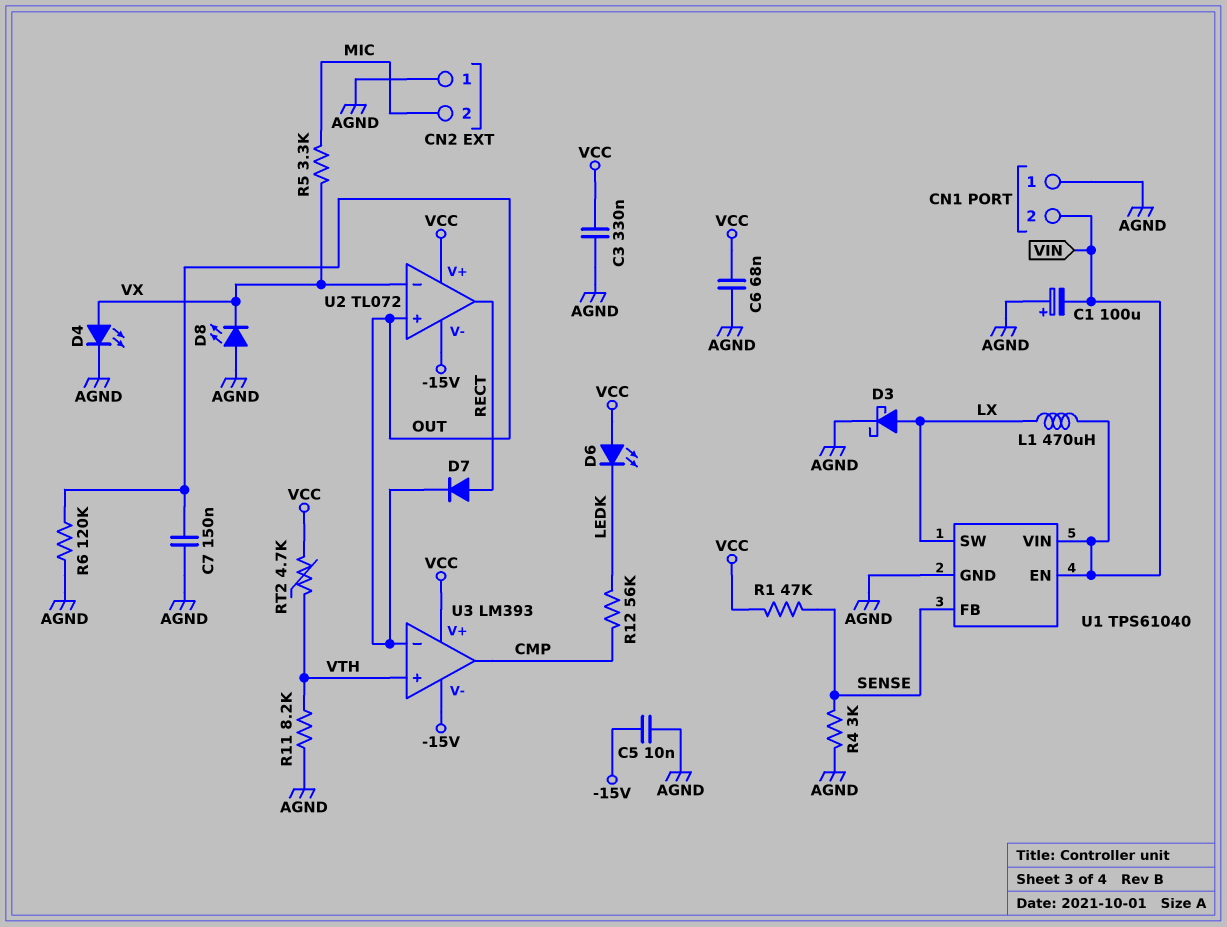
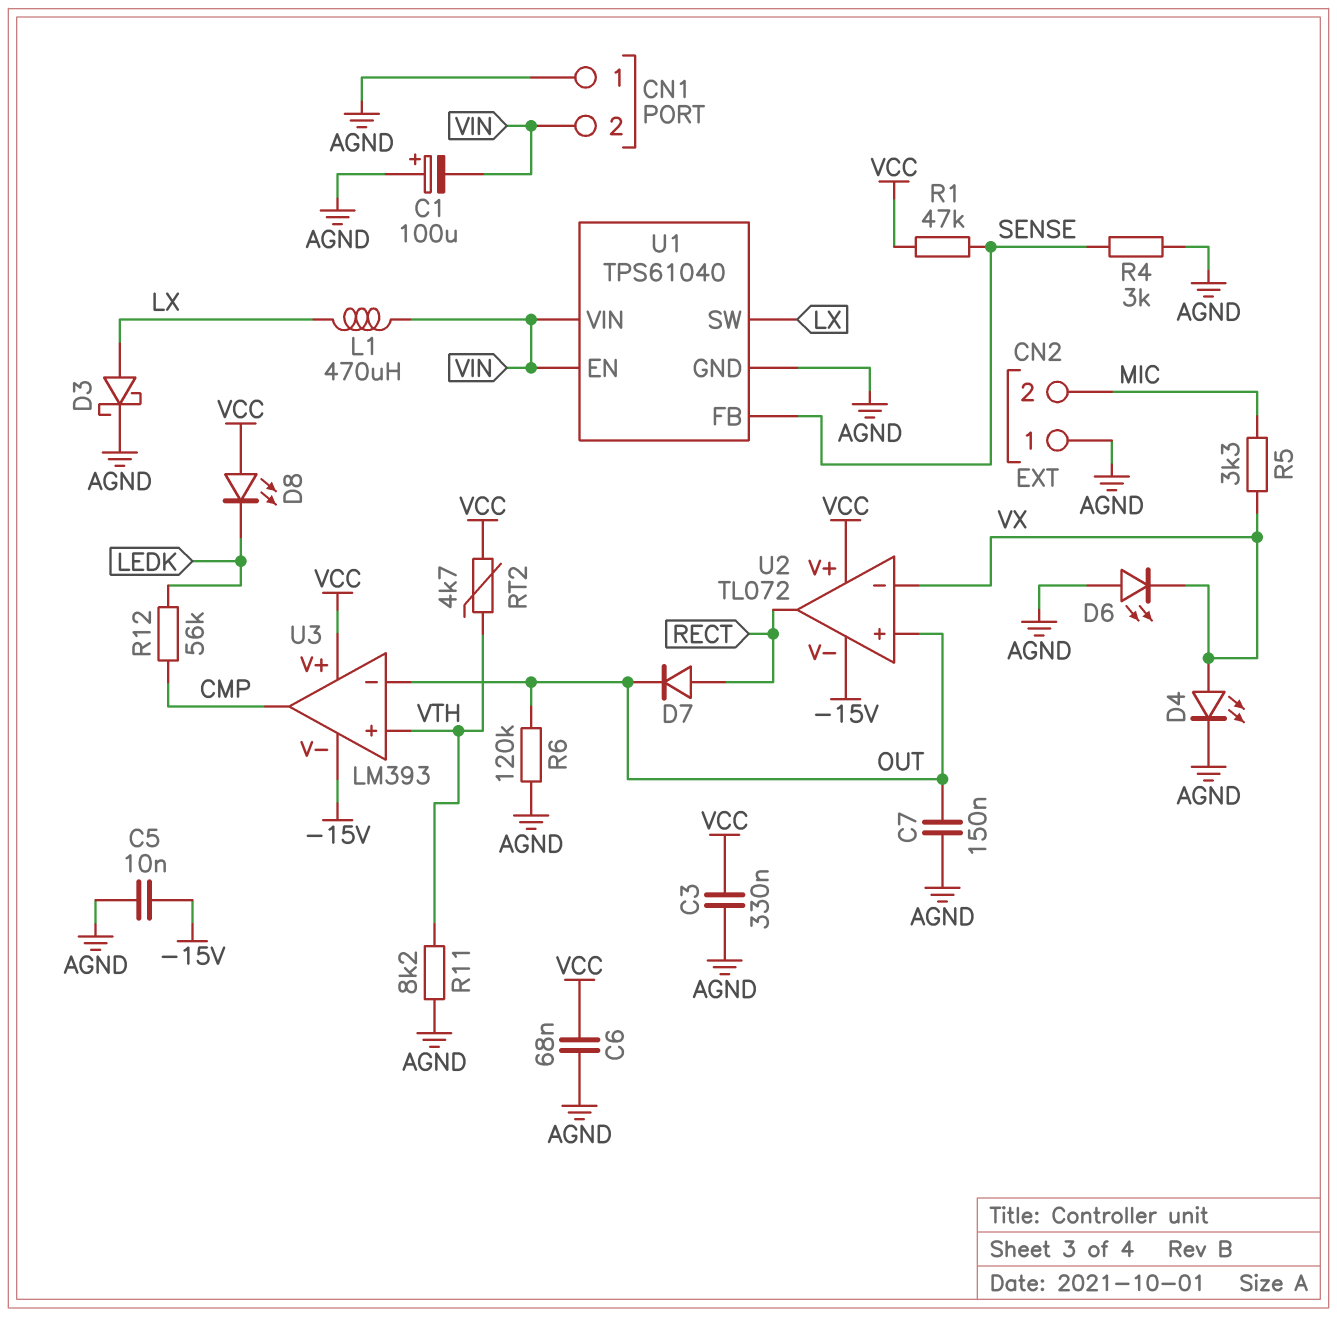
D6: LED (A VCC, K LEDK) -> LED (A AGND, K VX)
D8: LED (A AGND, K VX) -> LED (A VCC, K LEDK)

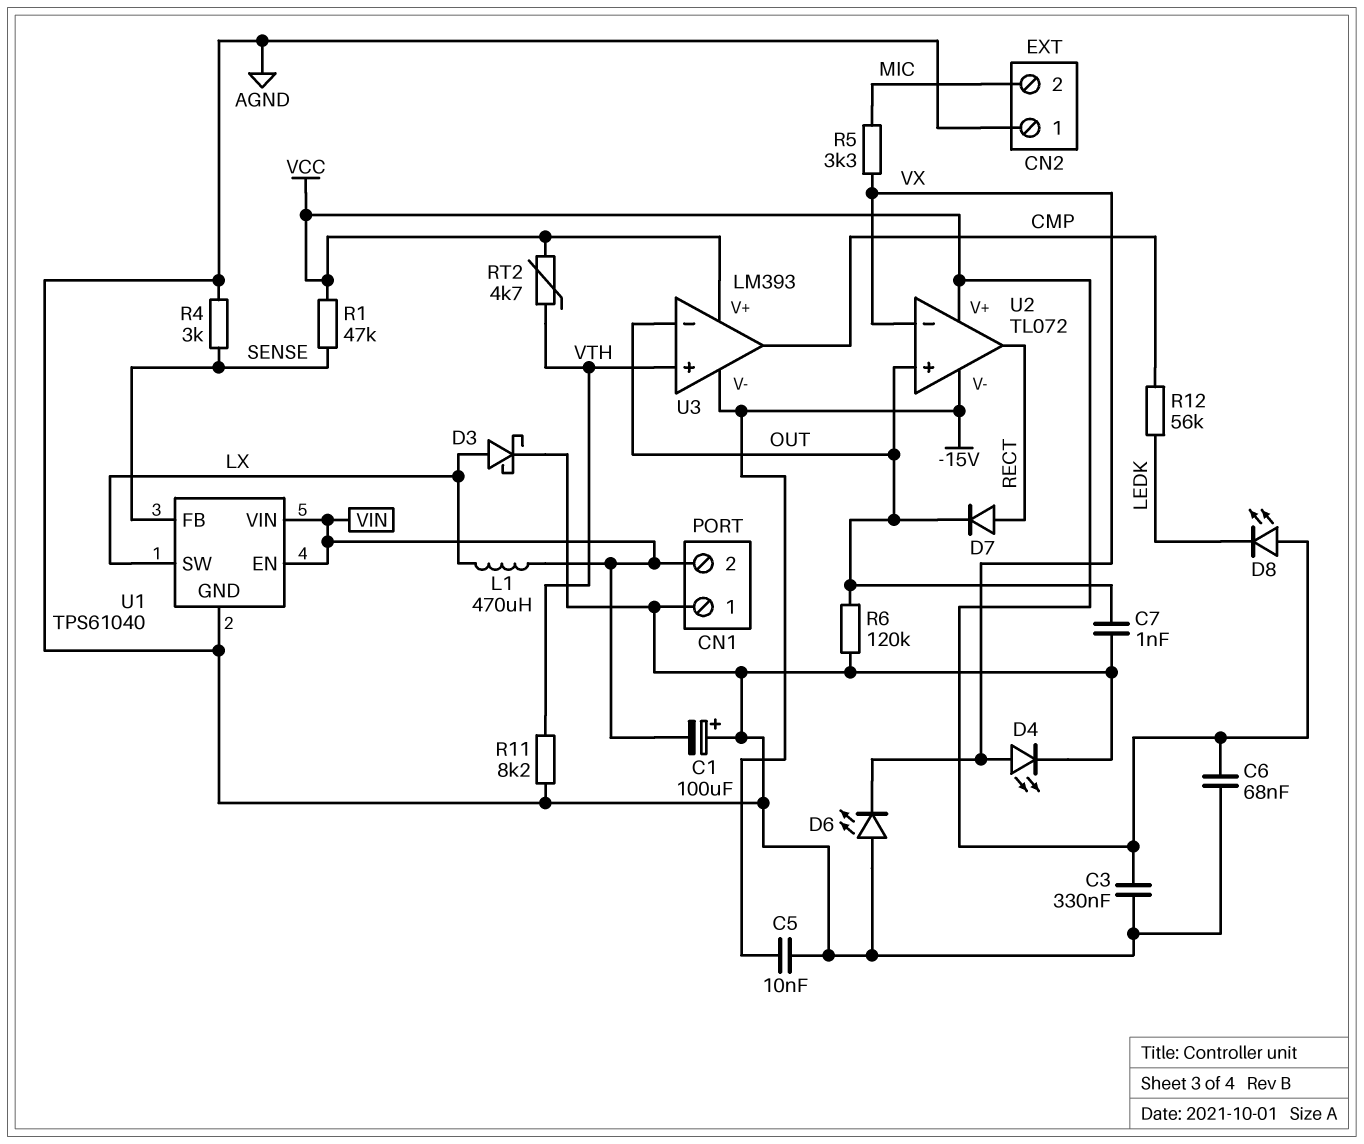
C7: 150nF (AGND, OUT) -> 1nF (AGND, OUT)

